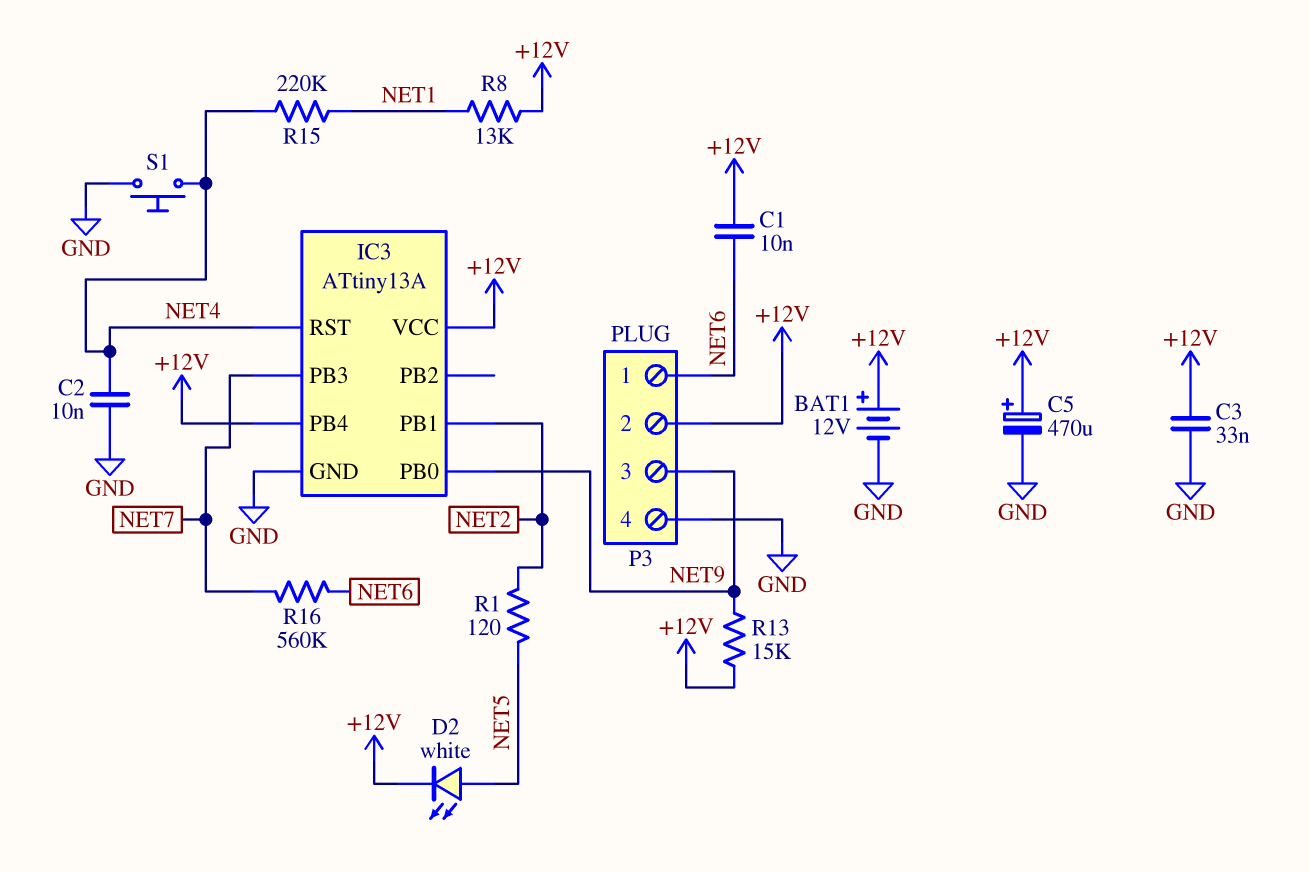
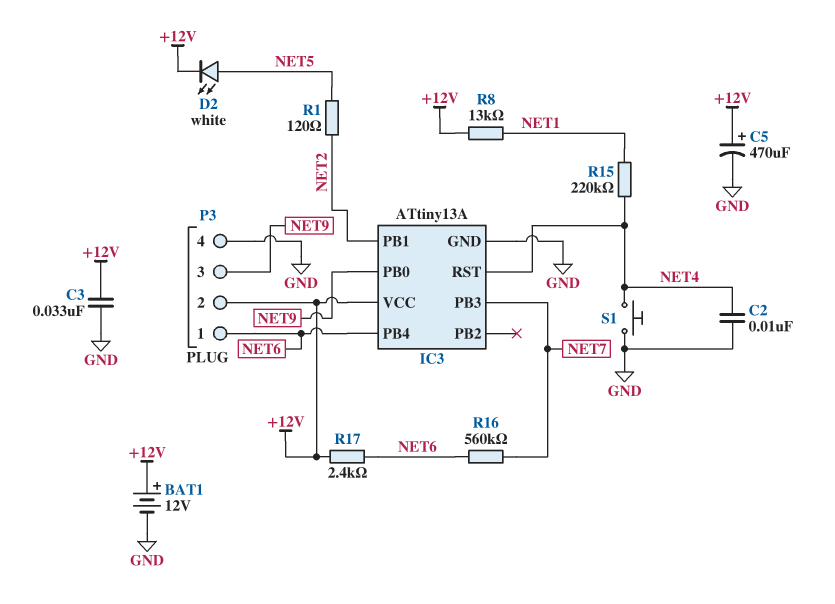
C1: 10nF (+12V, NET6) -> none
IC3 pin PB4: +12V -> NET6
R13: 15k (+12V, NET9) -> none
R17: none -> 2.4k (+12V, NET6)

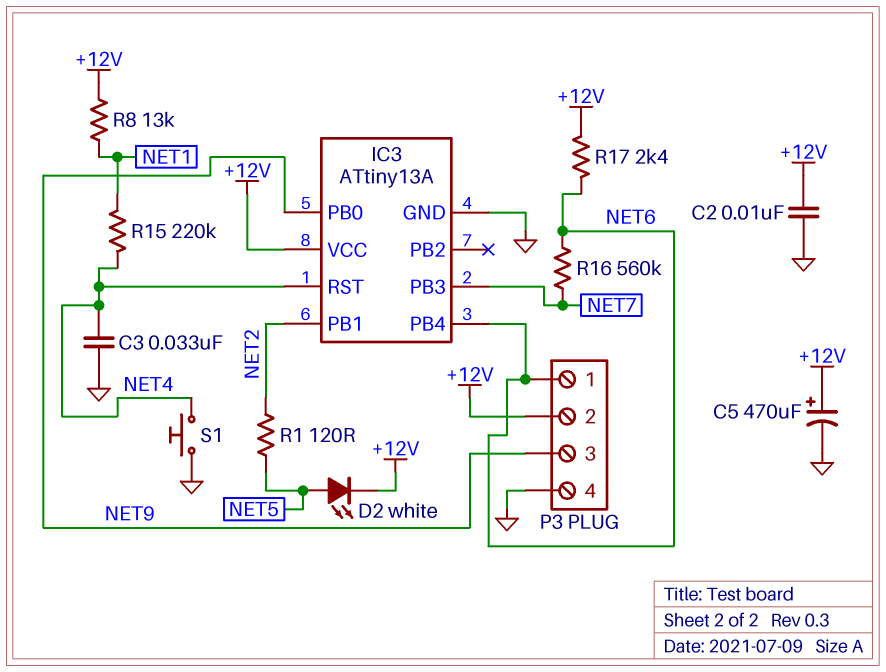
BAT1: 12V (plus +12V, minus GND) -> none
C2: 10nF (GND, NET4) -> 10nF (+12V, GND)
C3: 33nF (+12V, GND) -> 33nF (GND, NET4)

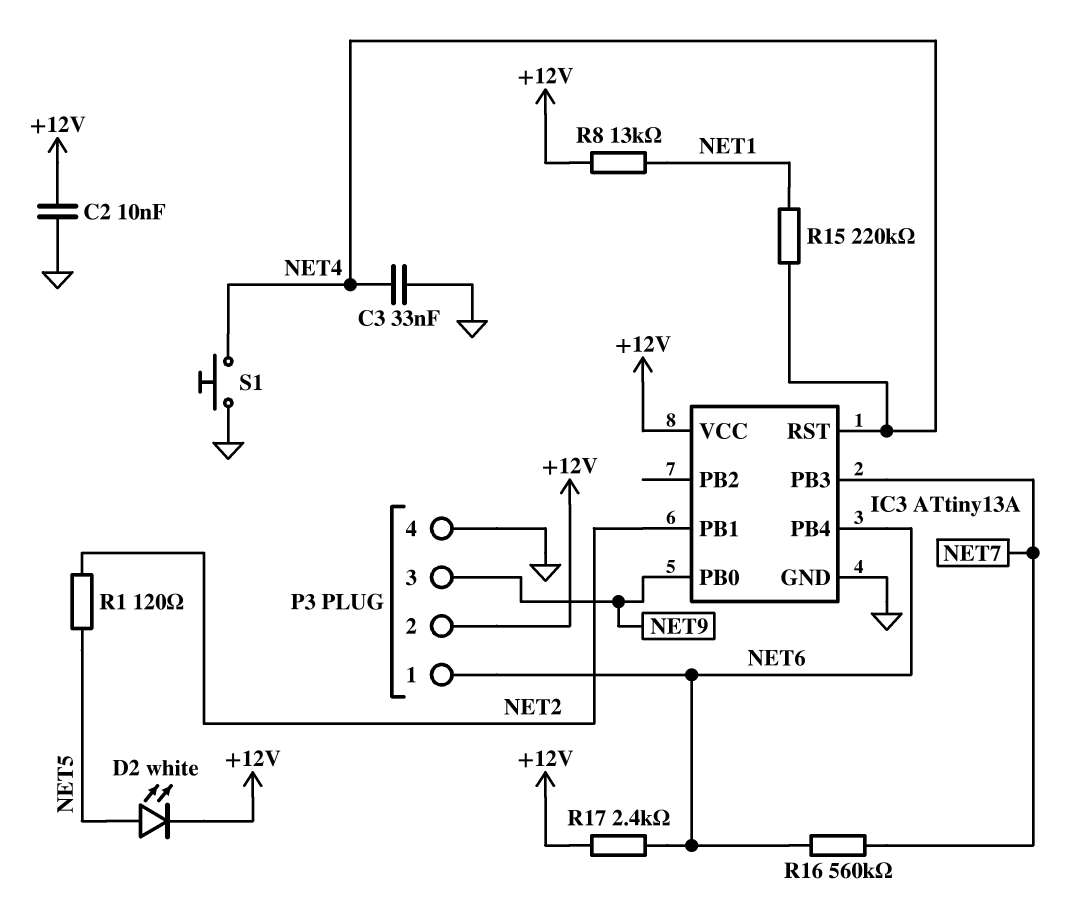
C5: 470uF (plus +12V, minus GND) -> none

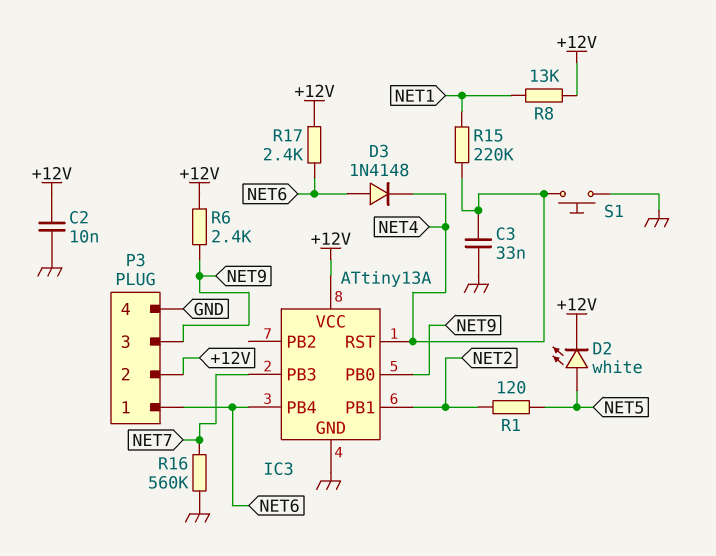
D3: none -> diode 1N4148 (A NET6, K NET4)
R6: none -> 2.4k (+12V, NET9)
R16: 560k (NET6, NET7) -> 560k (GND, NET7)

